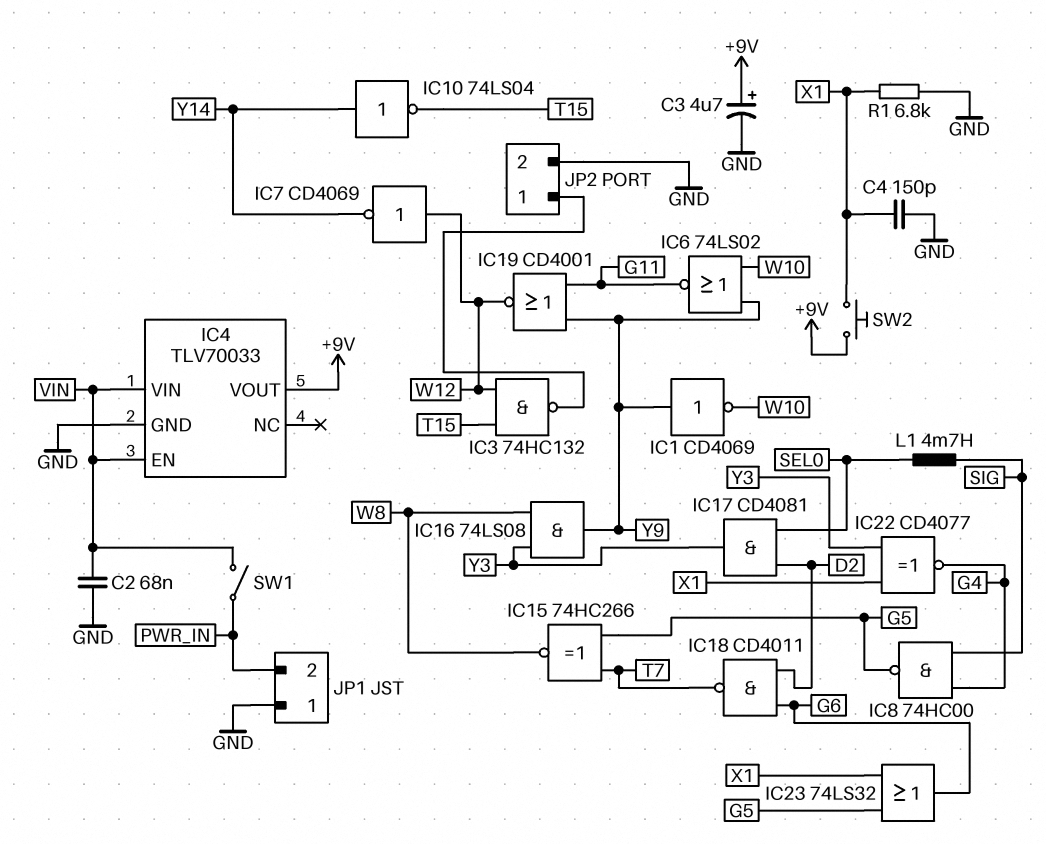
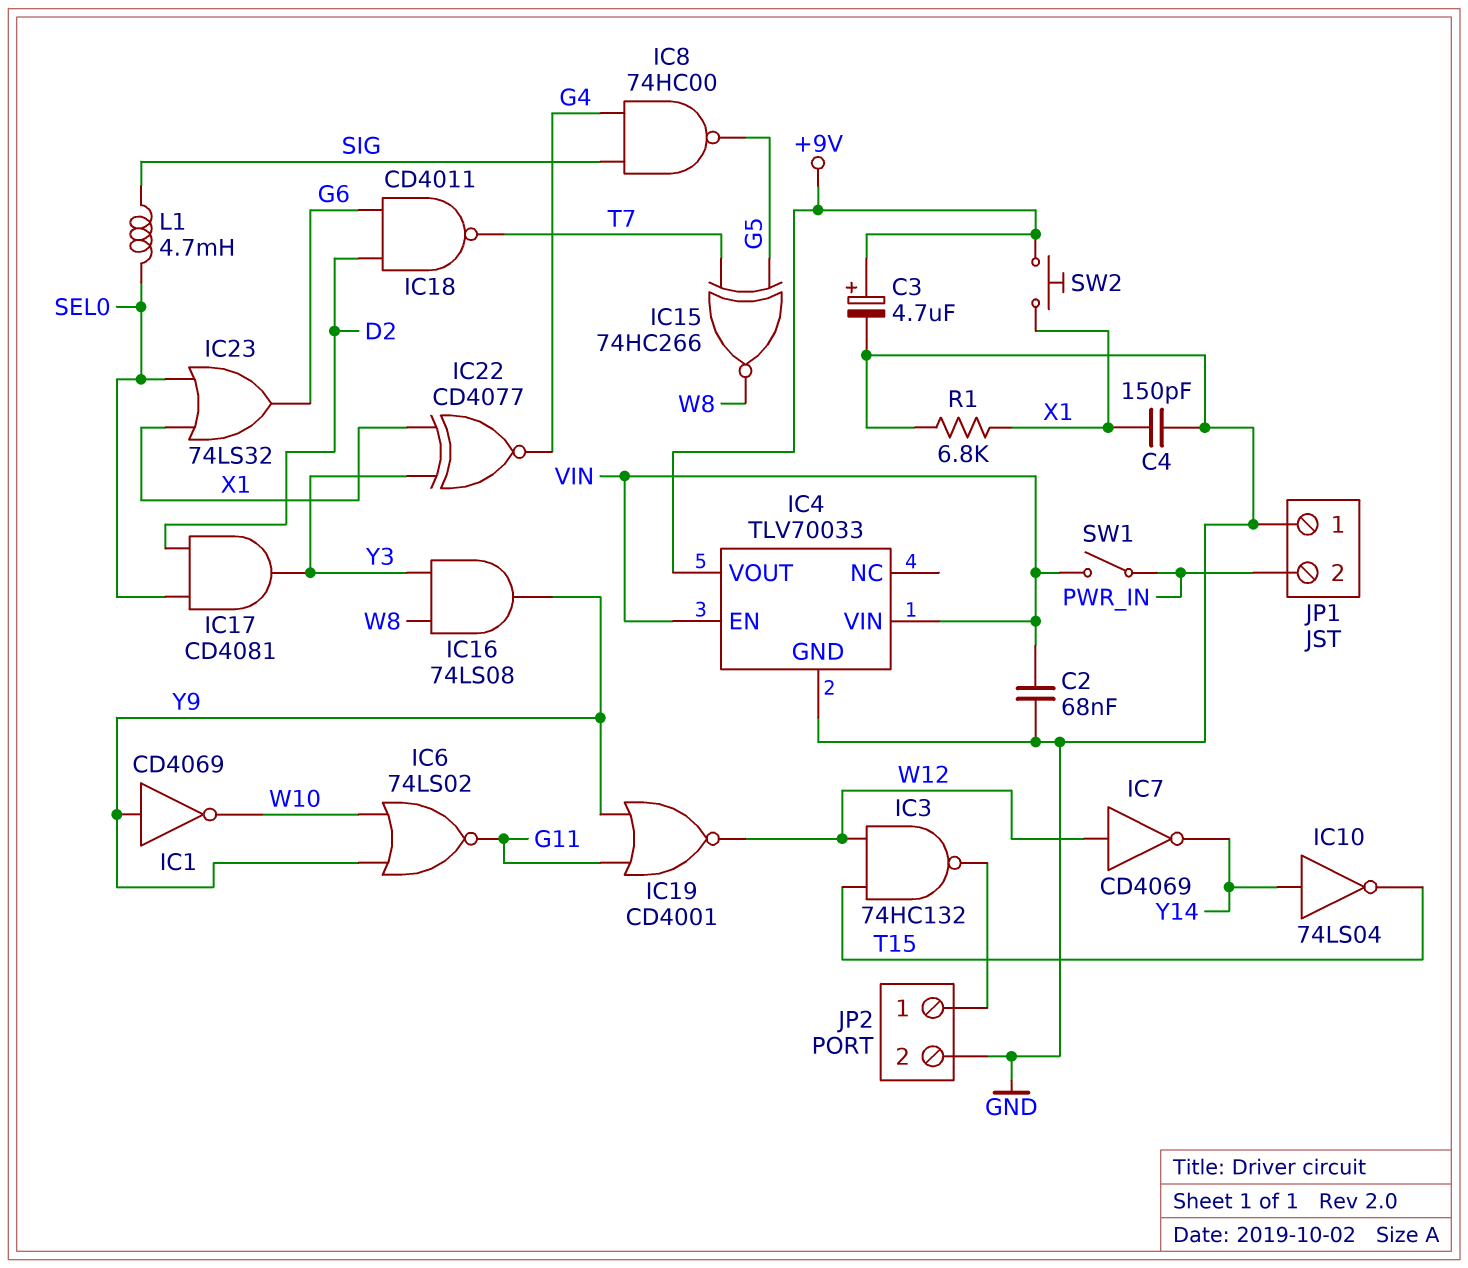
IC23: OR 74LS32 (in G5, in X1, out G6) -> OR 74LS32 (in SEL0, in X1, out G6)

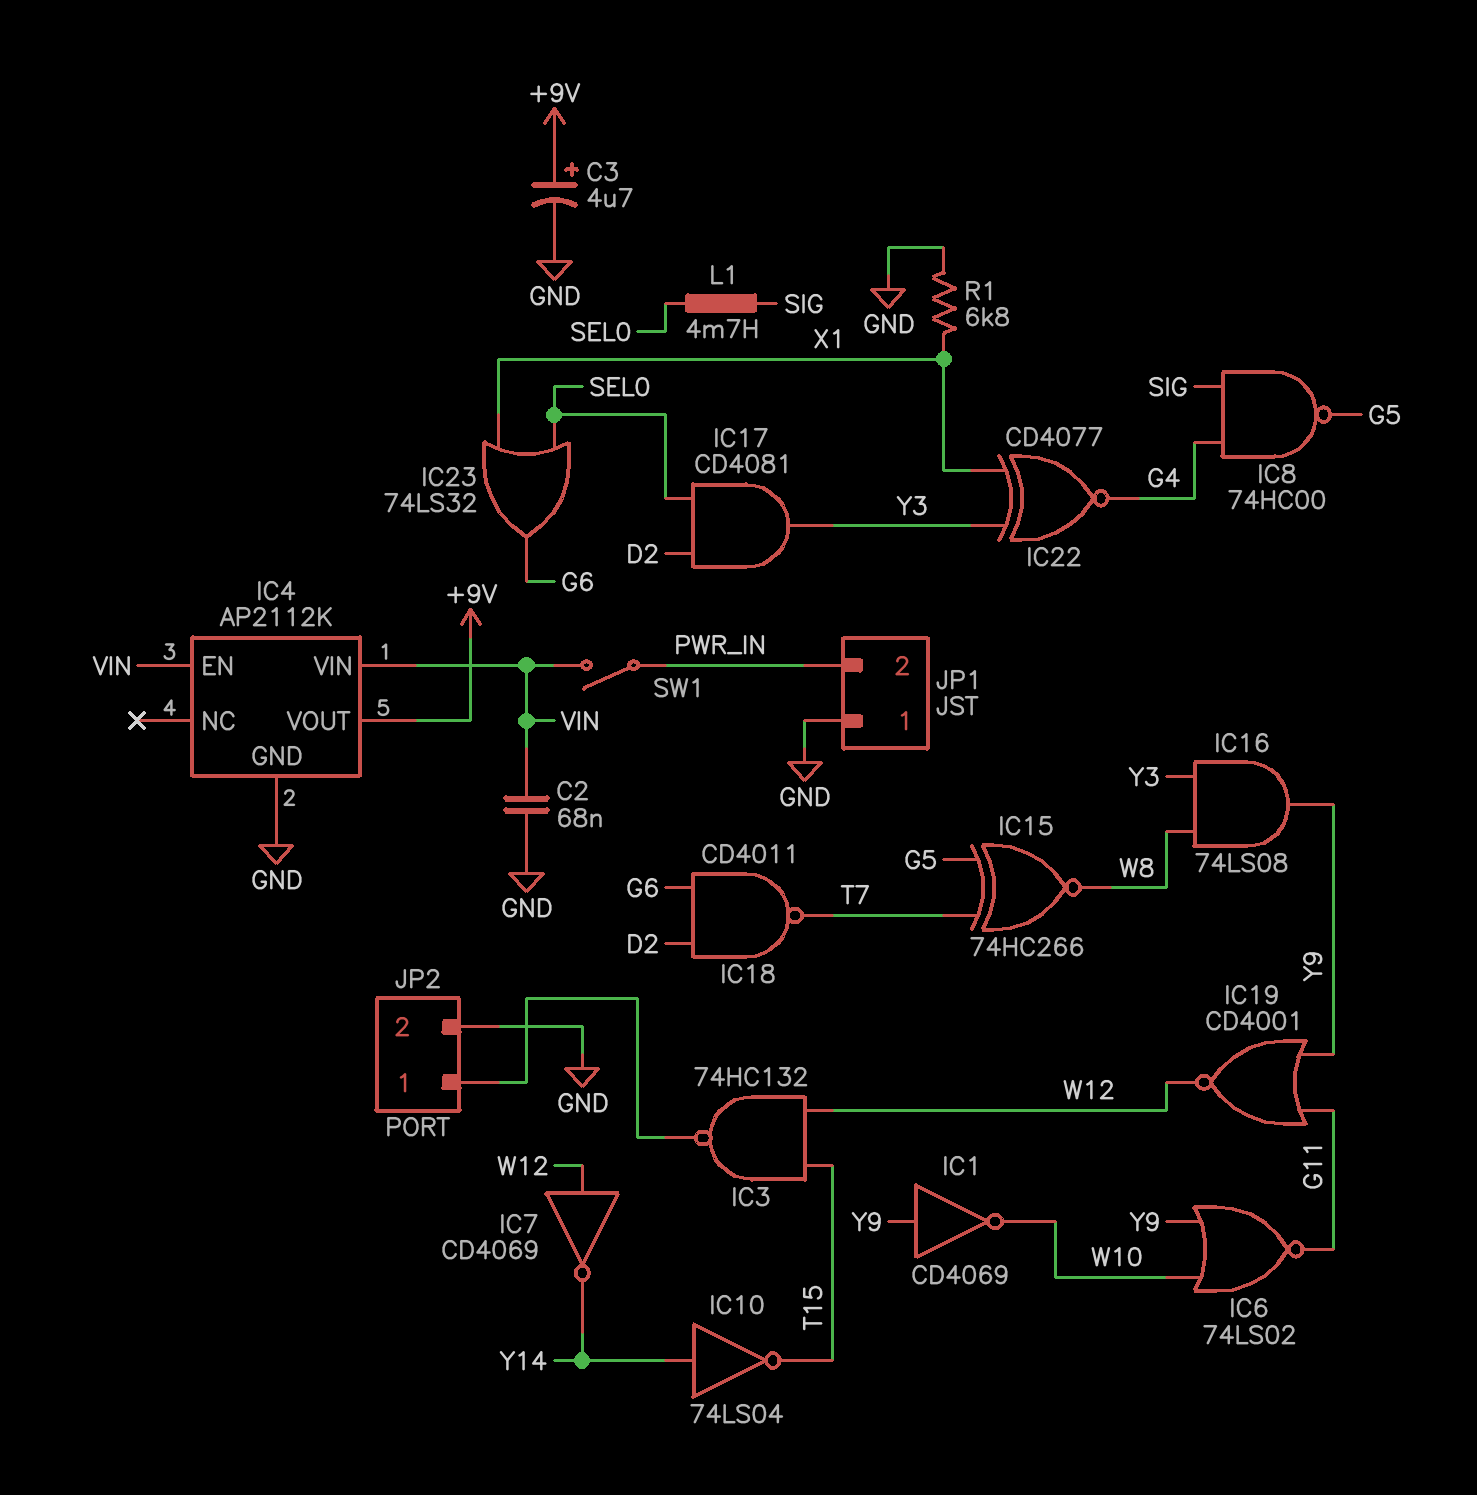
C4: 150pF (GND, X1) -> none
IC4: TLV70033 -> AP2112K
SW2: button (+9V, X1) -> none

